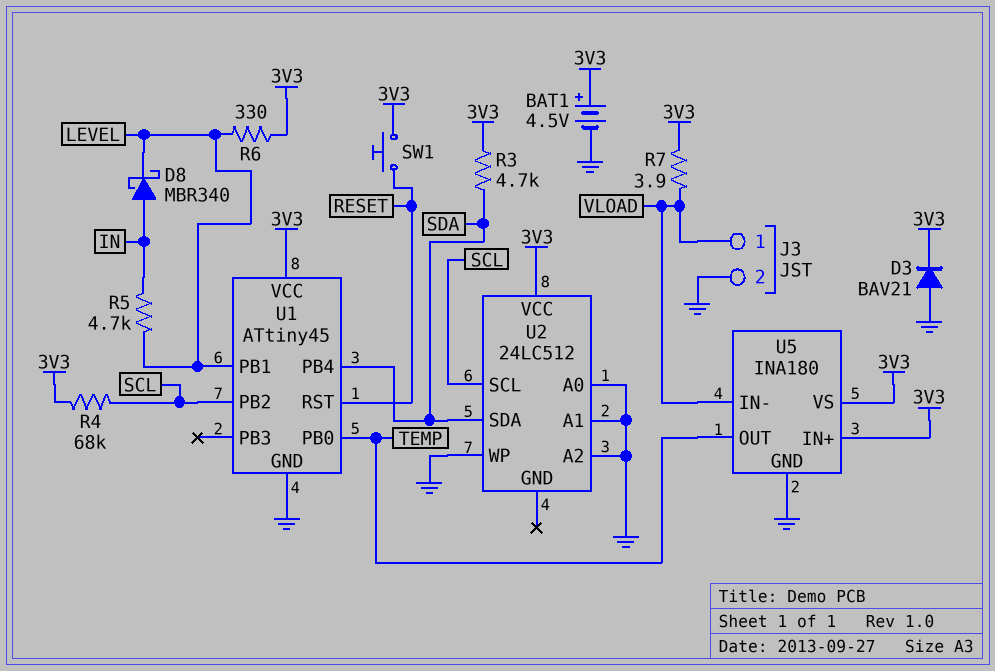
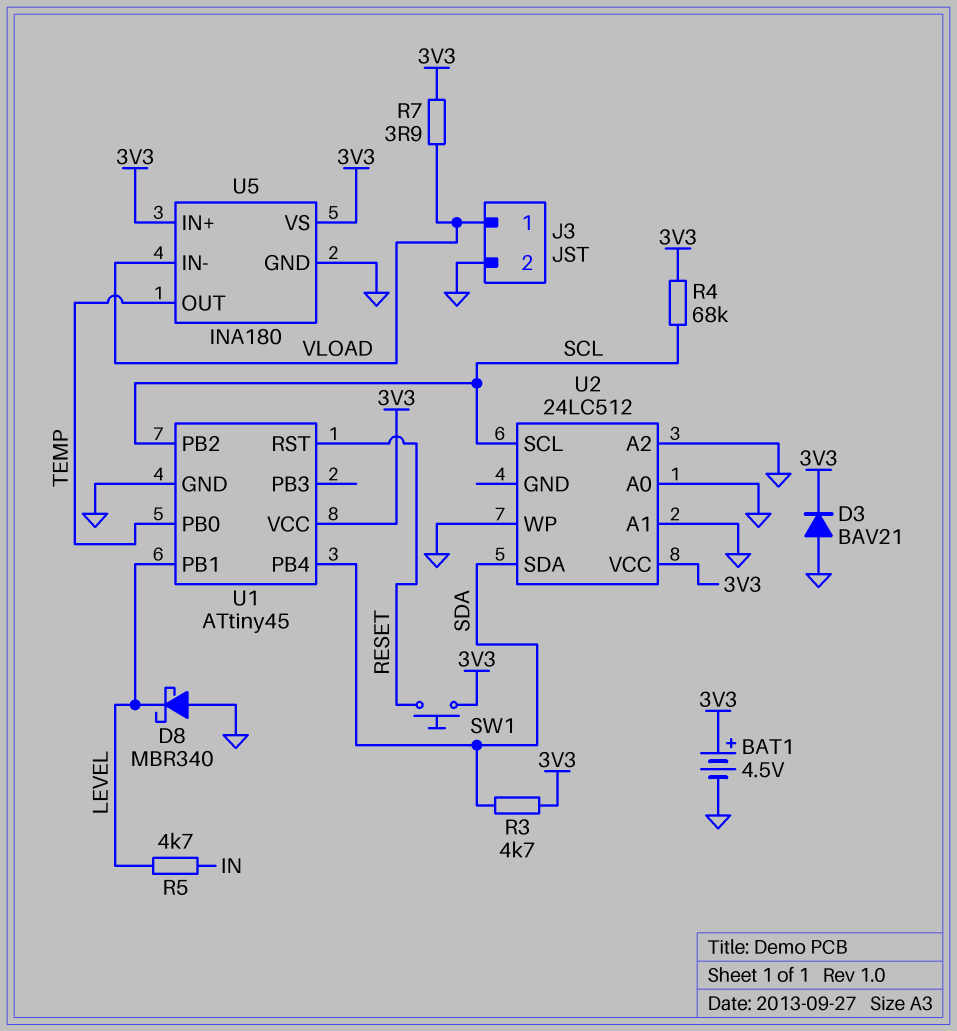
D8: schottky MBR340 (A IN, K LEVEL) -> schottky MBR340 (A GND, K LEVEL)
R6: 330 (3V3, LEVEL) -> none

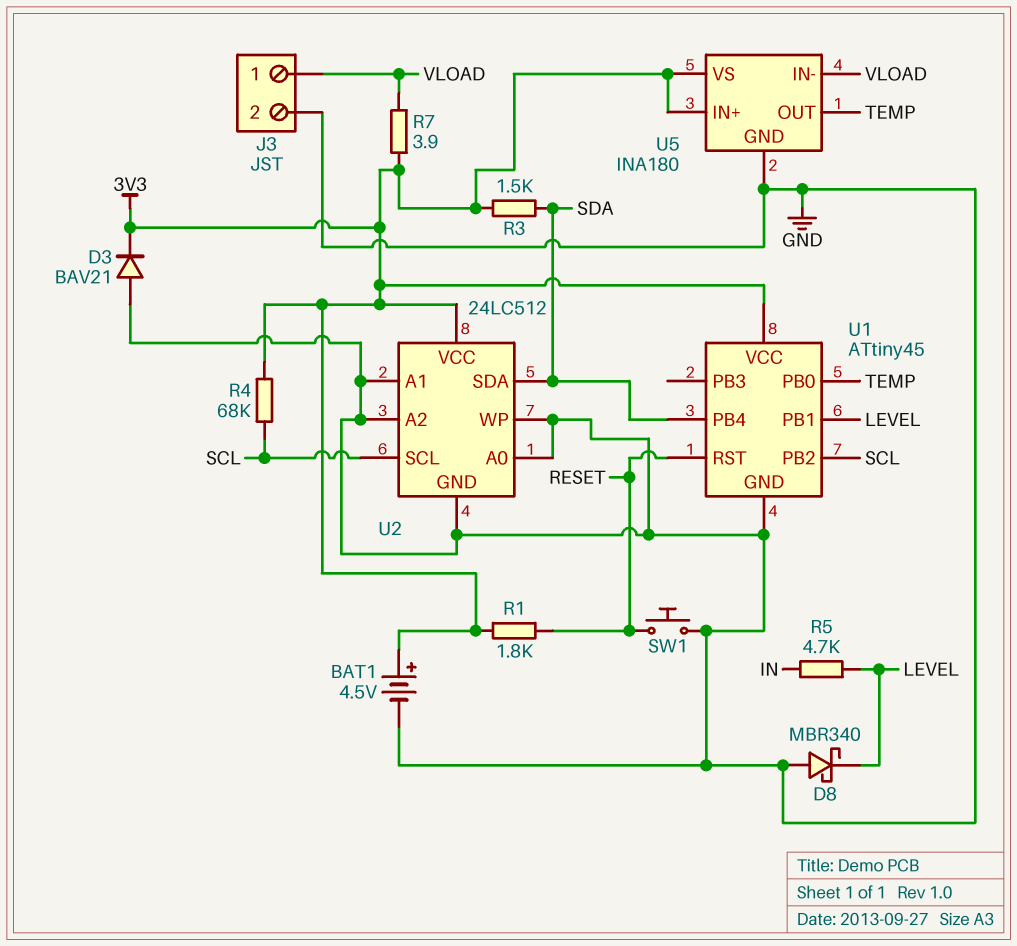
R1: none -> 1.8k (3V3, RESET)
R3: 4.7k (3V3, SDA) -> 1.5k (3V3, SDA)
SW1: button (3V3, RESET) -> button (GND, RESET)
U2 pin GND: none -> GND

